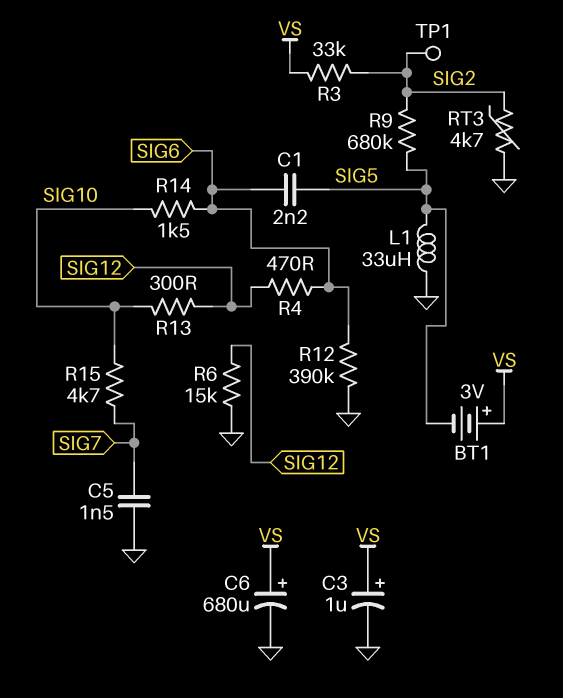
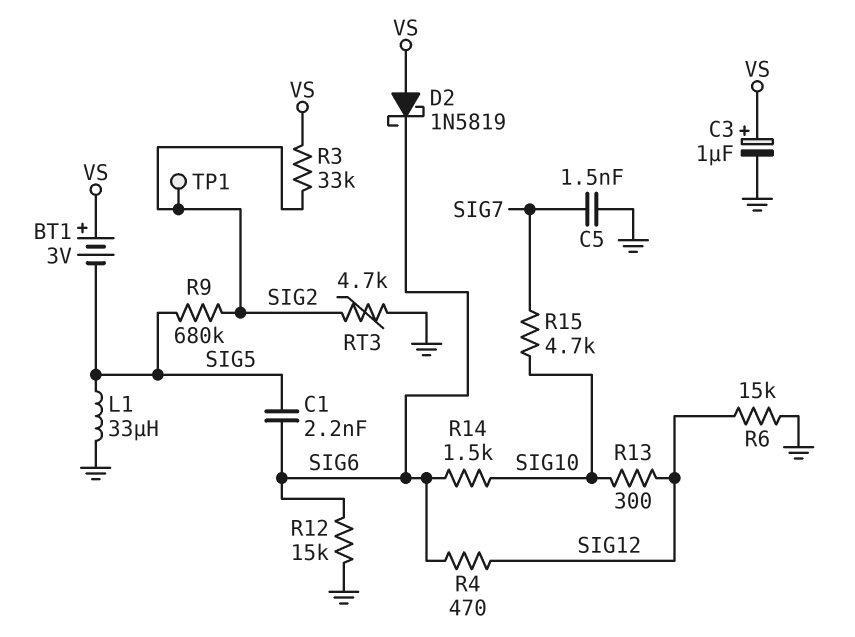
C6: 680uF (plus VS, minus GND) -> none
D2: none -> schottky 1N5819 (A VS, K SIG6)
R12: 390k (GND, SIG6) -> 15k (GND, SIG6)

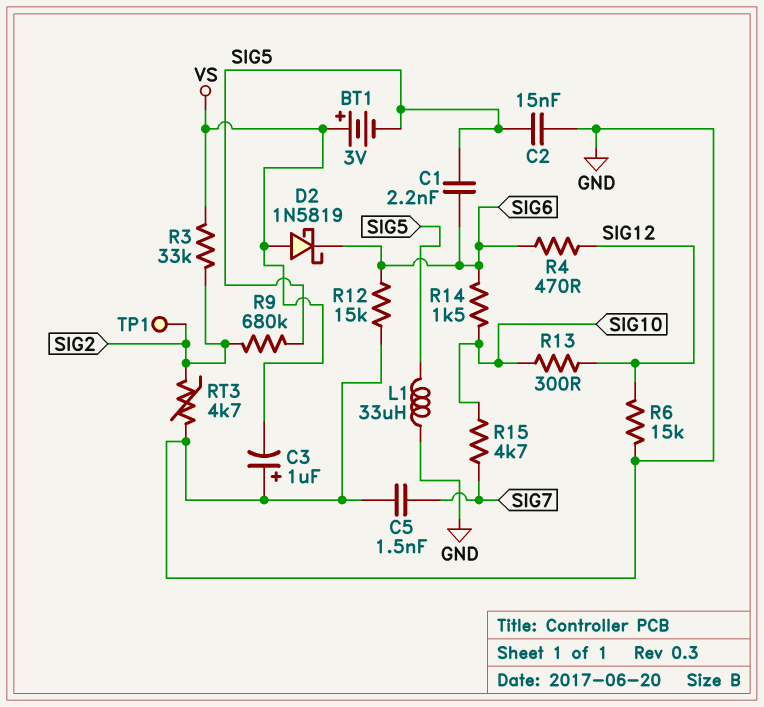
C2: none -> 15nF (GND, SIG5)
C3: 1uF (plus VS, minus GND) -> 1uF (plus GND, minus VS)

